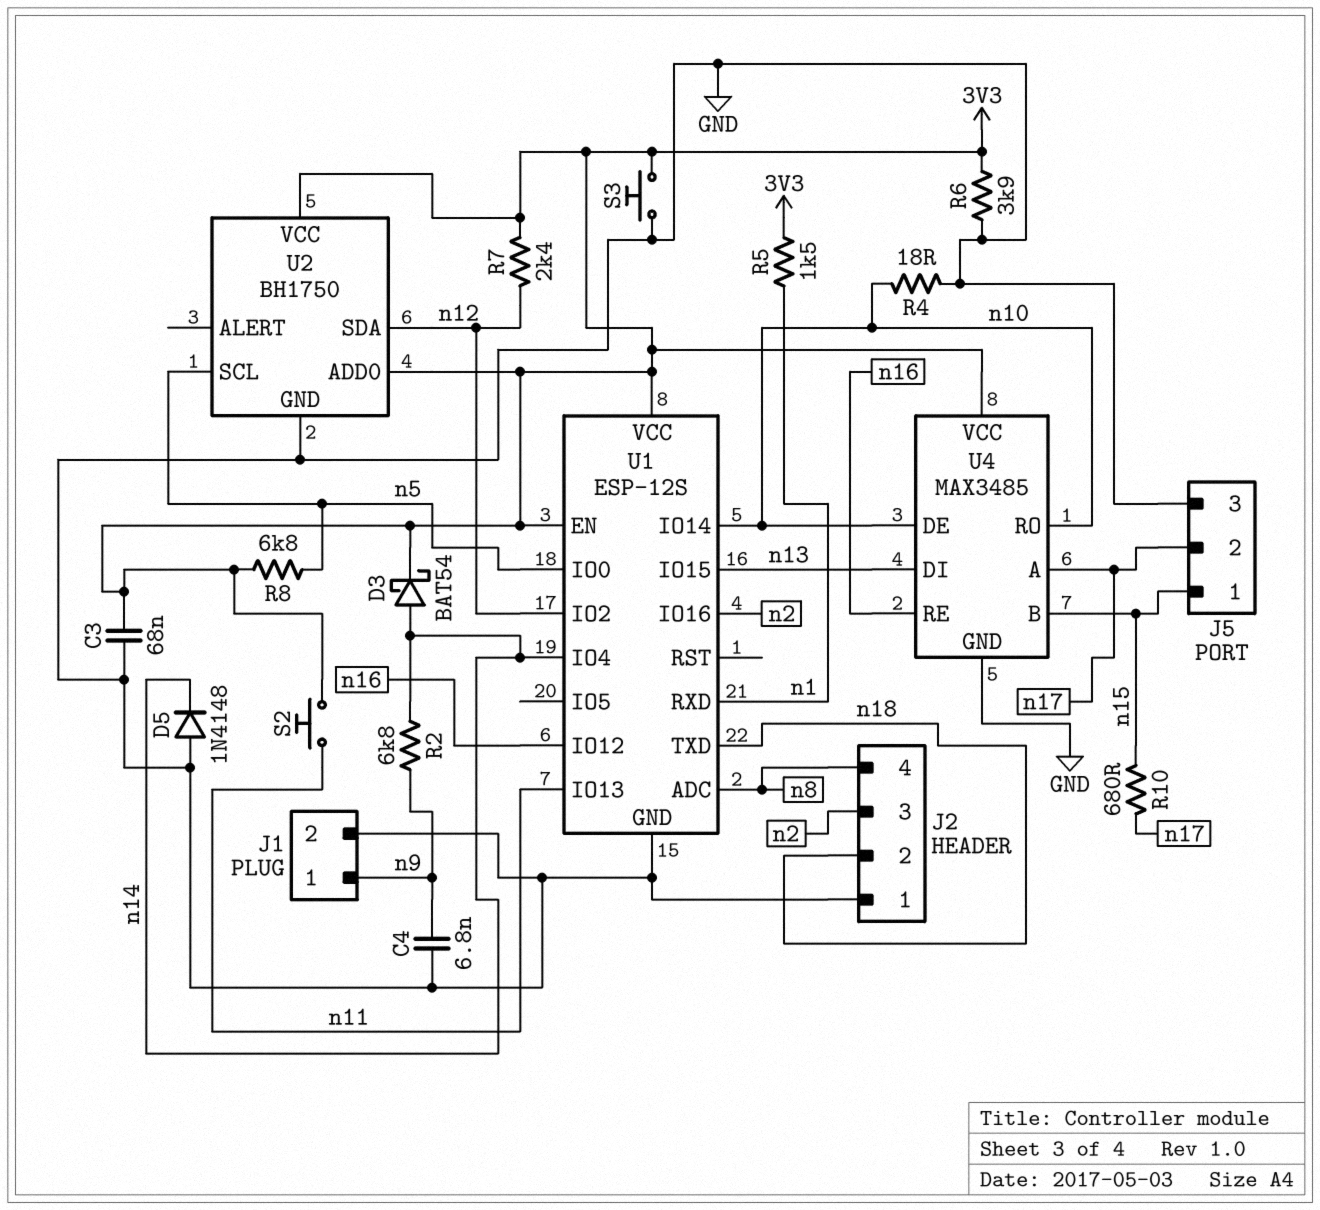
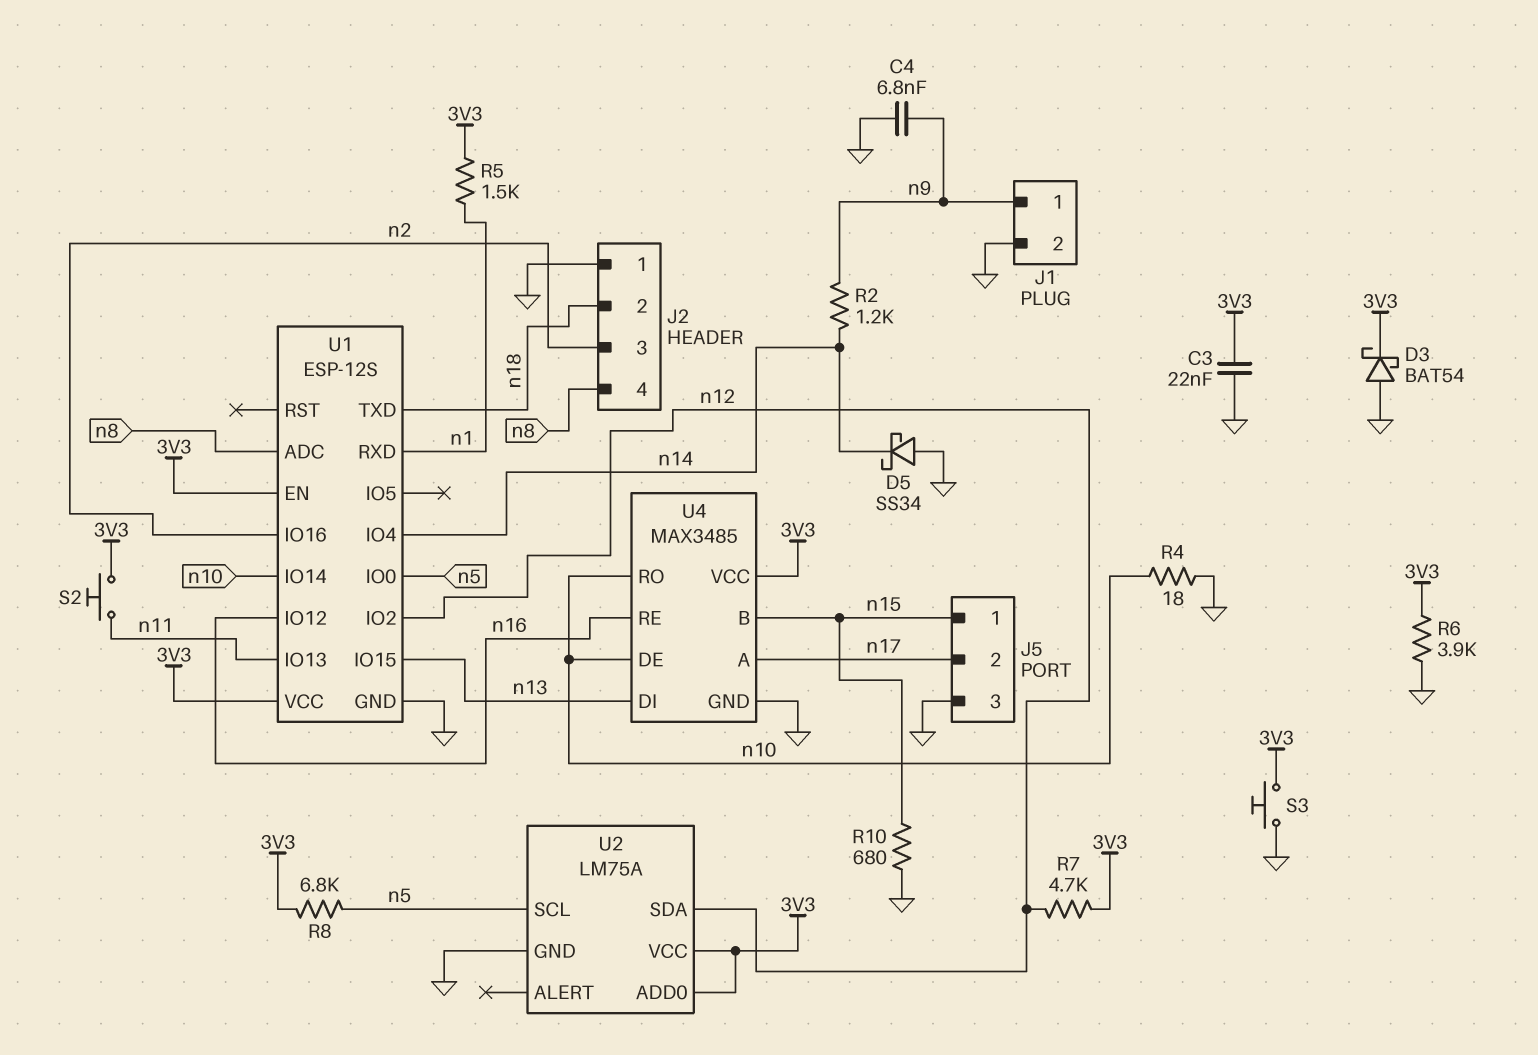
C3: 68nF (3V3, GND) -> 22nF (3V3, GND)
D3: schottky BAT54 (A n14, K 3V3) -> schottky BAT54 (A GND, K 3V3)
D5: diode 1N4148 (A GND, K n14) -> schottky SS34 (A GND, K n14)
R2: 6.8k (n9, n14) -> 1.2k (n9, n14)
R7: 2.4k (3V3, n12) -> 4.7k (3V3, n12)
R10: 680 (n15, n17) -> 680 (GND, n15)
U2: BH1750 -> LM75A

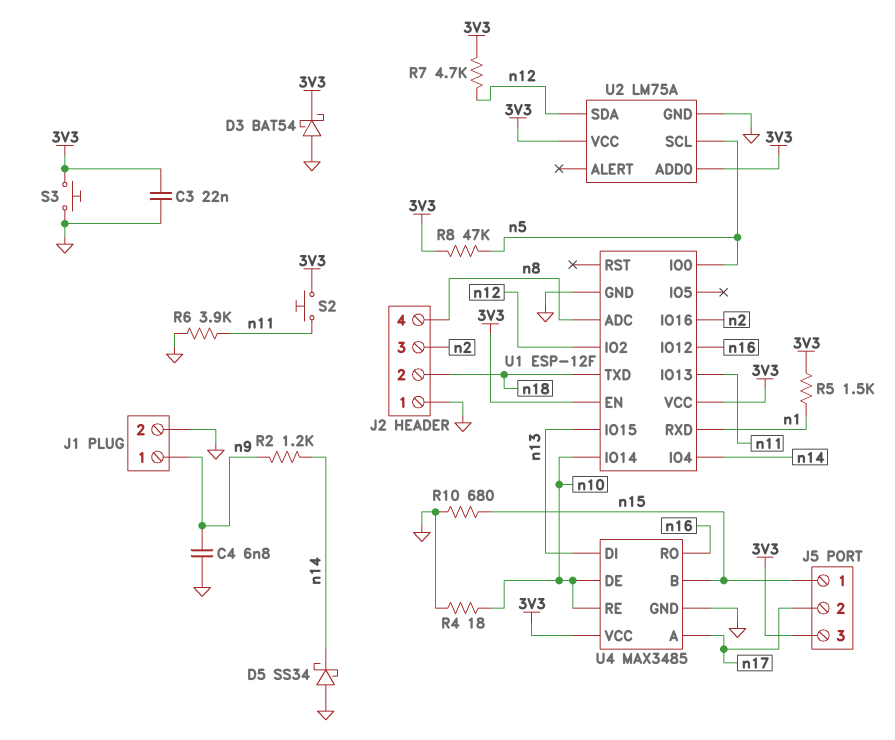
J5 pin 3: GND -> 3V3
R6: 3.9k (3V3, GND) -> 3.9k (GND, n11)
R8: 6.8k (3V3, n5) -> 47k (3V3, n5)
U1: ESP-12S -> ESP-12F
U4 pin RE: n16 -> n10
U4 pin RO: n10 -> n16

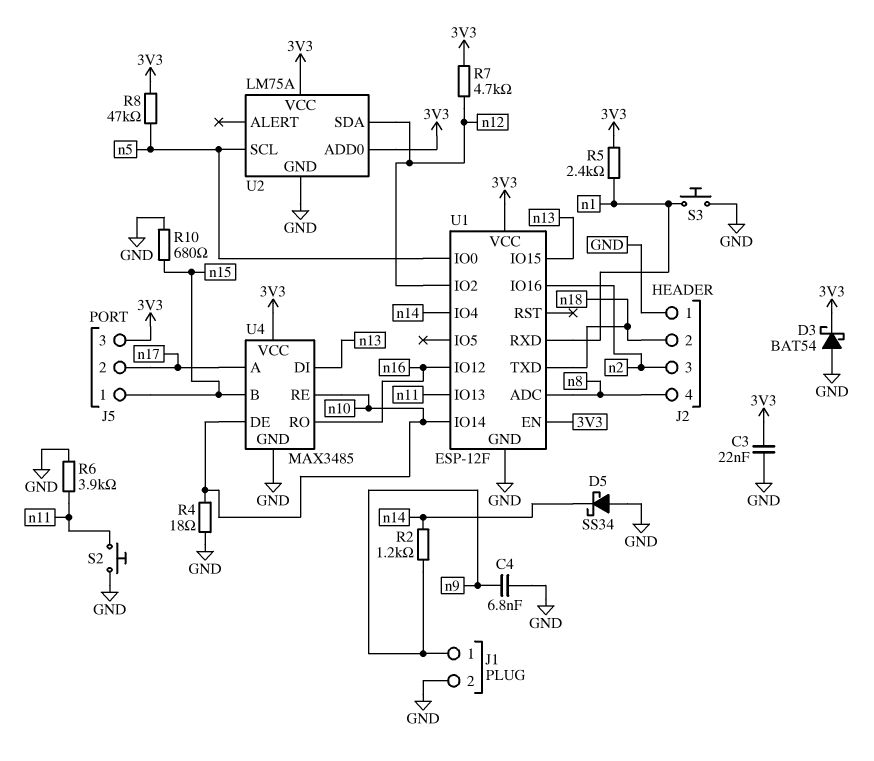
R5: 1.5k (3V3, n1) -> 2.4k (3V3, n1)
S2: button (3V3, n11) -> button (GND, n11)
S3: button (3V3, GND) -> button (GND, n1)

